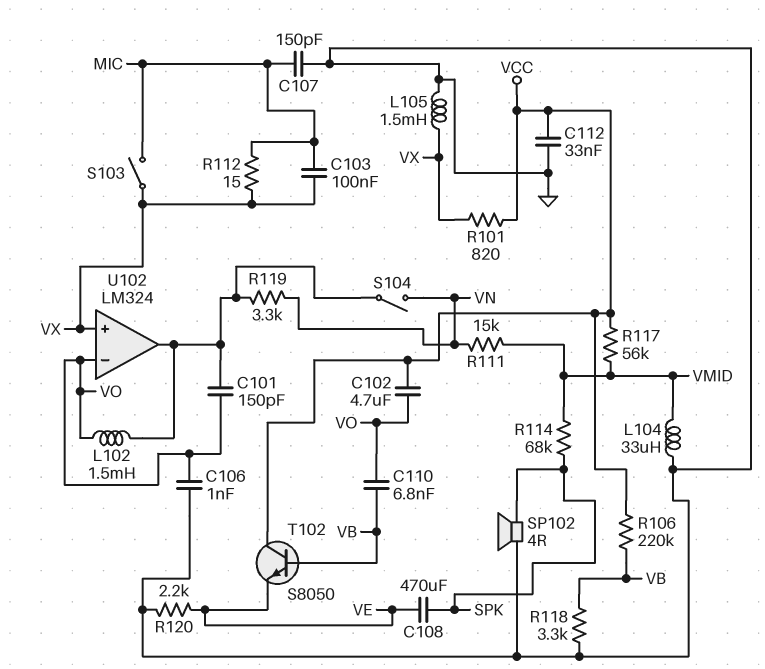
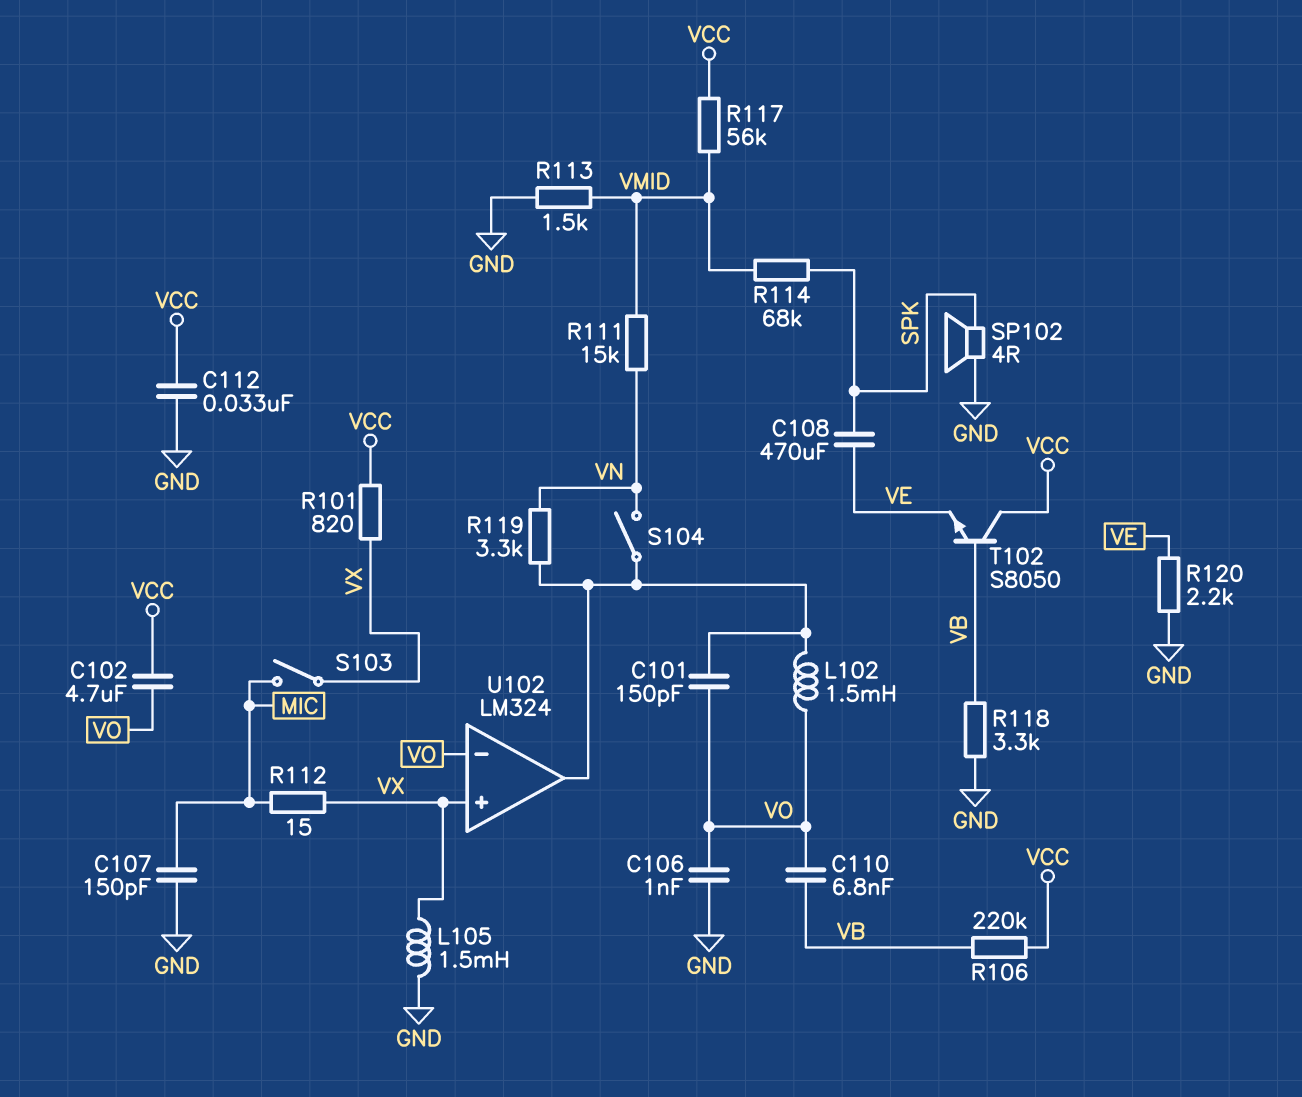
C103: 100nF (MIC, VX) -> none
L104: 33uH (GND, VMID) -> none
R113: none -> 1.5k (GND, VMID)

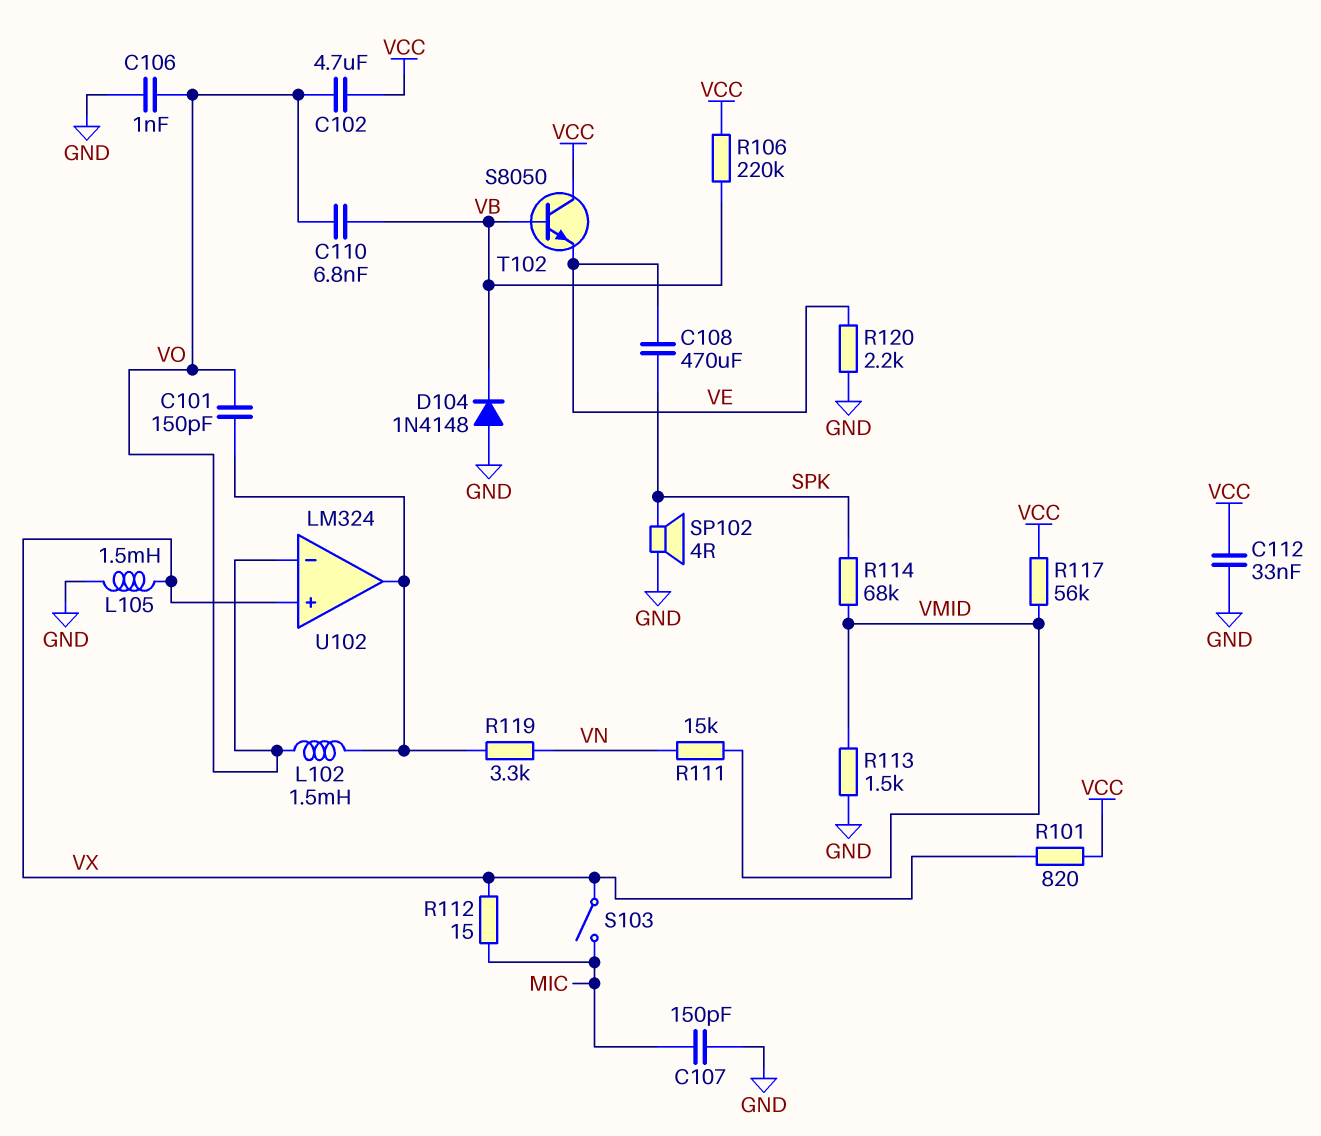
D104: none -> diode 1N4148 (A GND, K VB)
R118: 3.3k (GND, VB) -> none
S104: switch (U102/out, VN) -> none

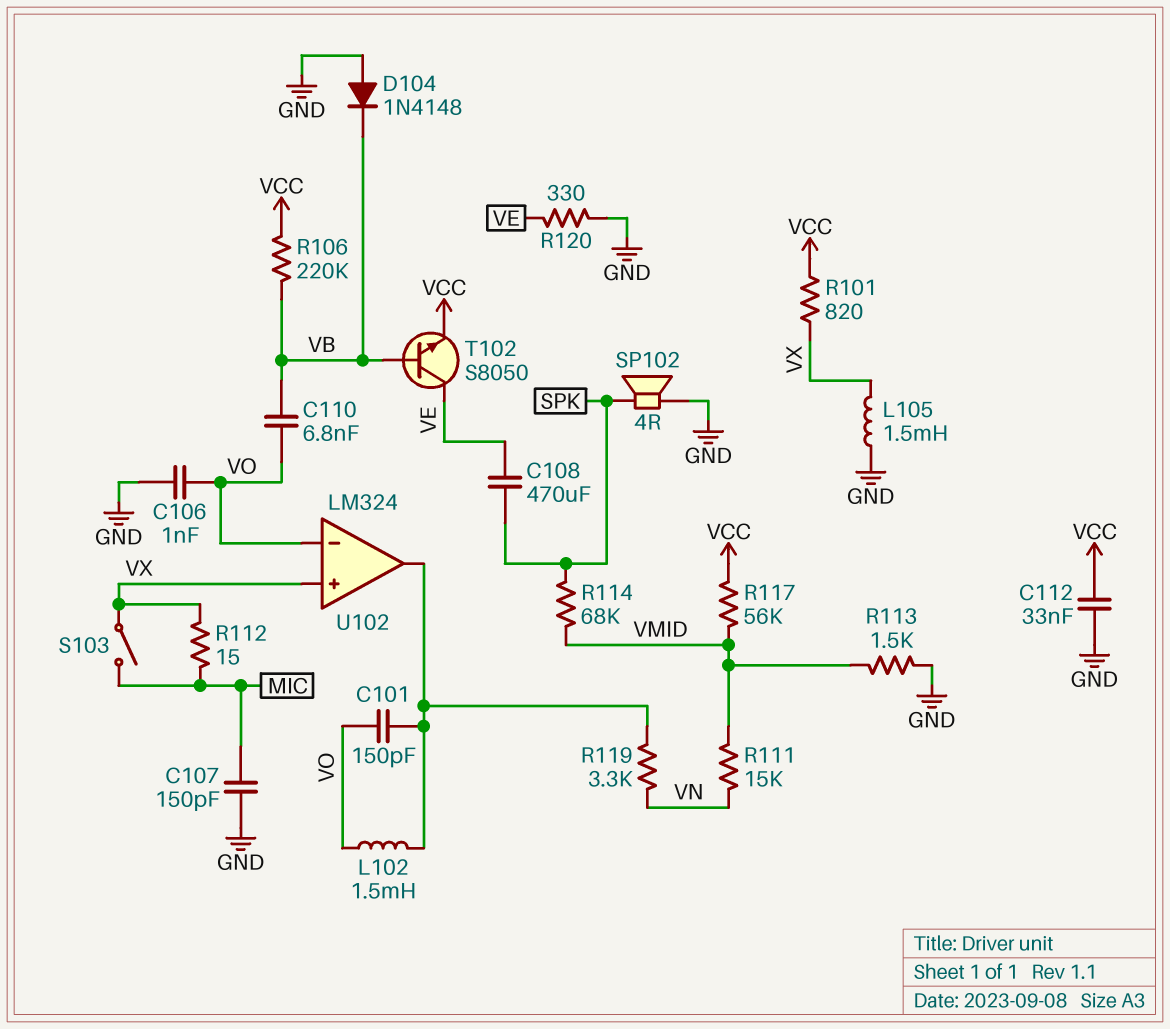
C102: 4.7uF (VCC, VO) -> none
R120: 2.2k (GND, VE) -> 330 (GND, VE)
T102: NPN S8050 (B VB, C VCC, E VE) -> NPN S8050 (B VB, C VE, E VCC)

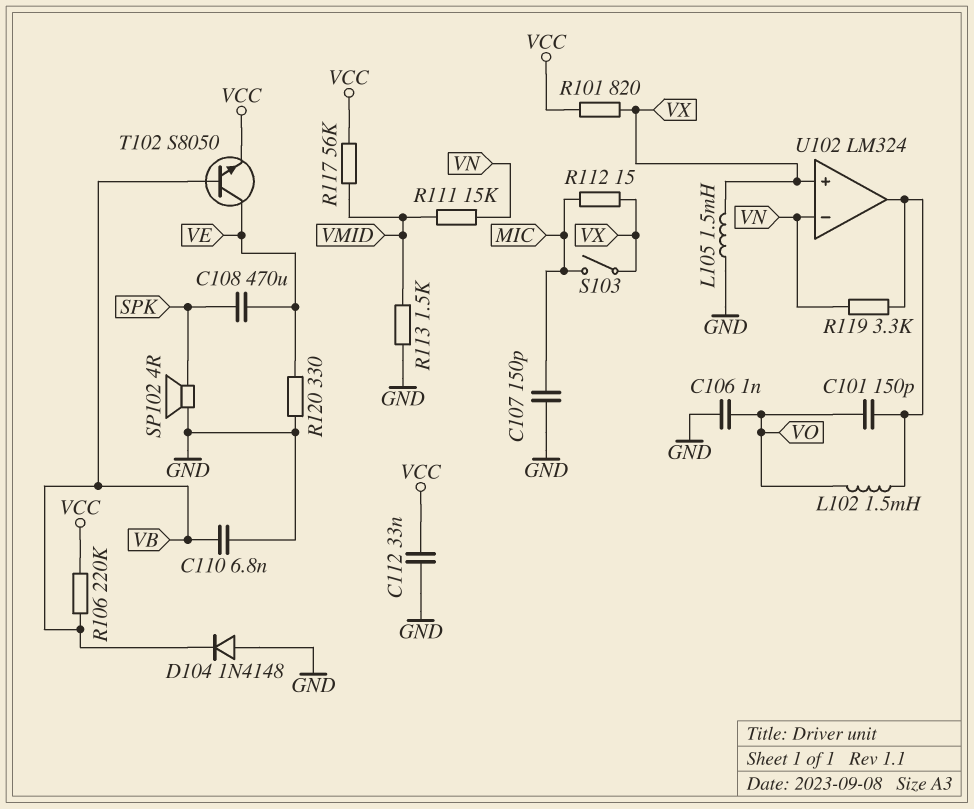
C110: 6.8nF (VB, VO) -> 6.8nF (GND, VB)
R114: 68k (SPK, VMID) -> none
U102 pin in-: VO -> VN

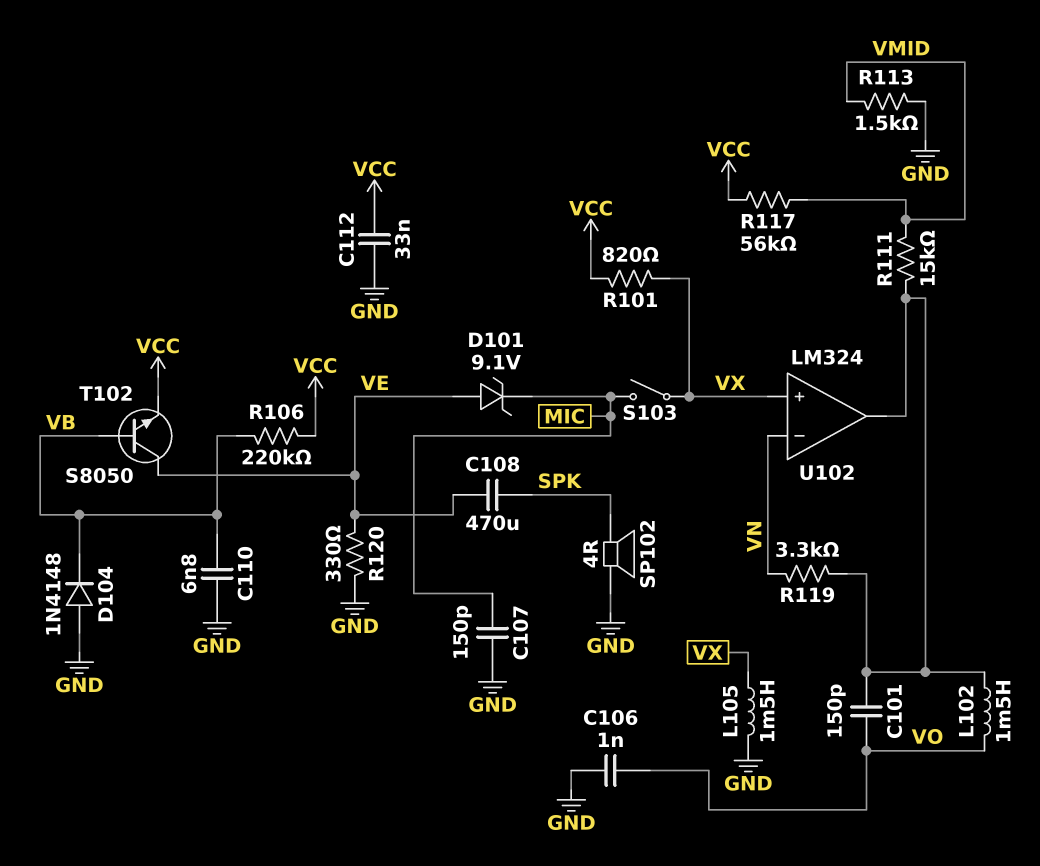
D101: none -> zener 9.1V (A VE, K MIC)
R111: 15k (VMID, VN) -> 15k (U102/out, VMID)
R112: 15 (MIC, VX) -> none

